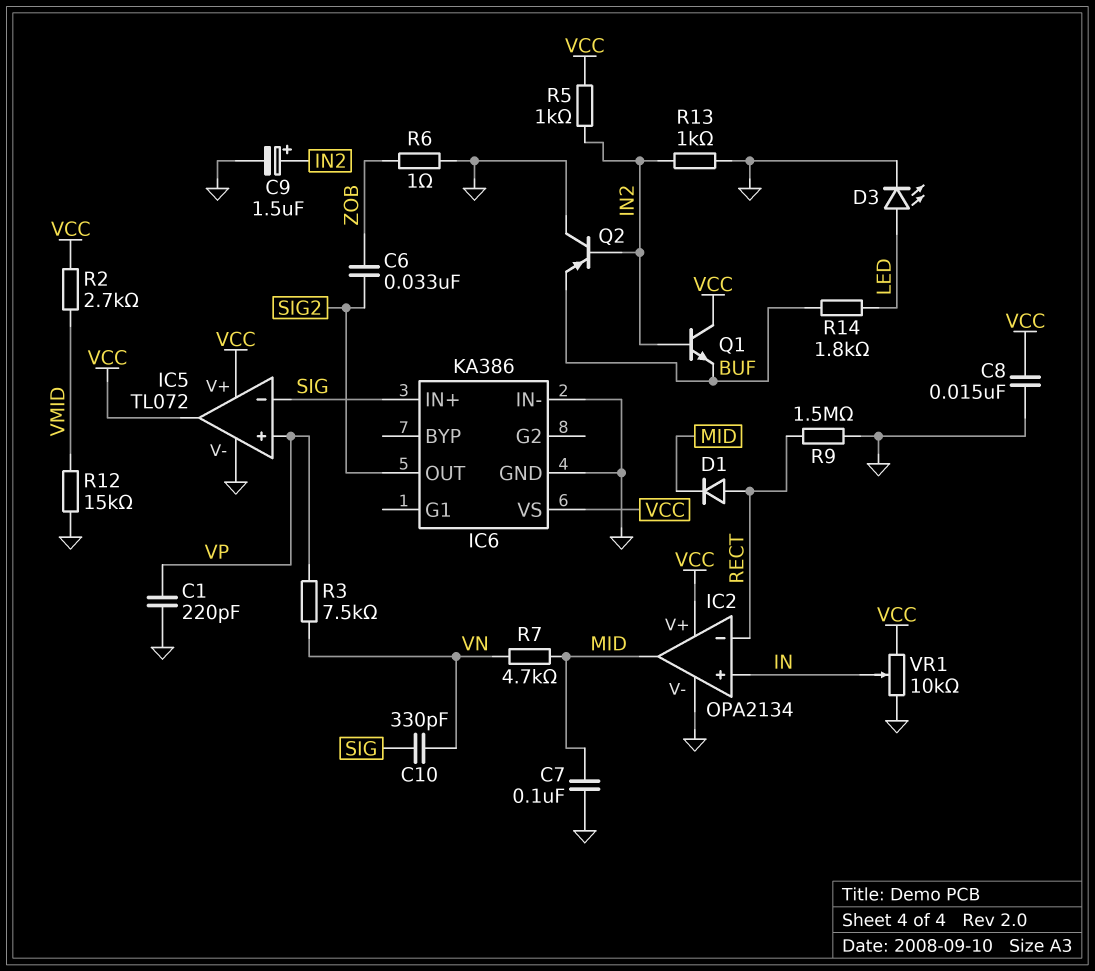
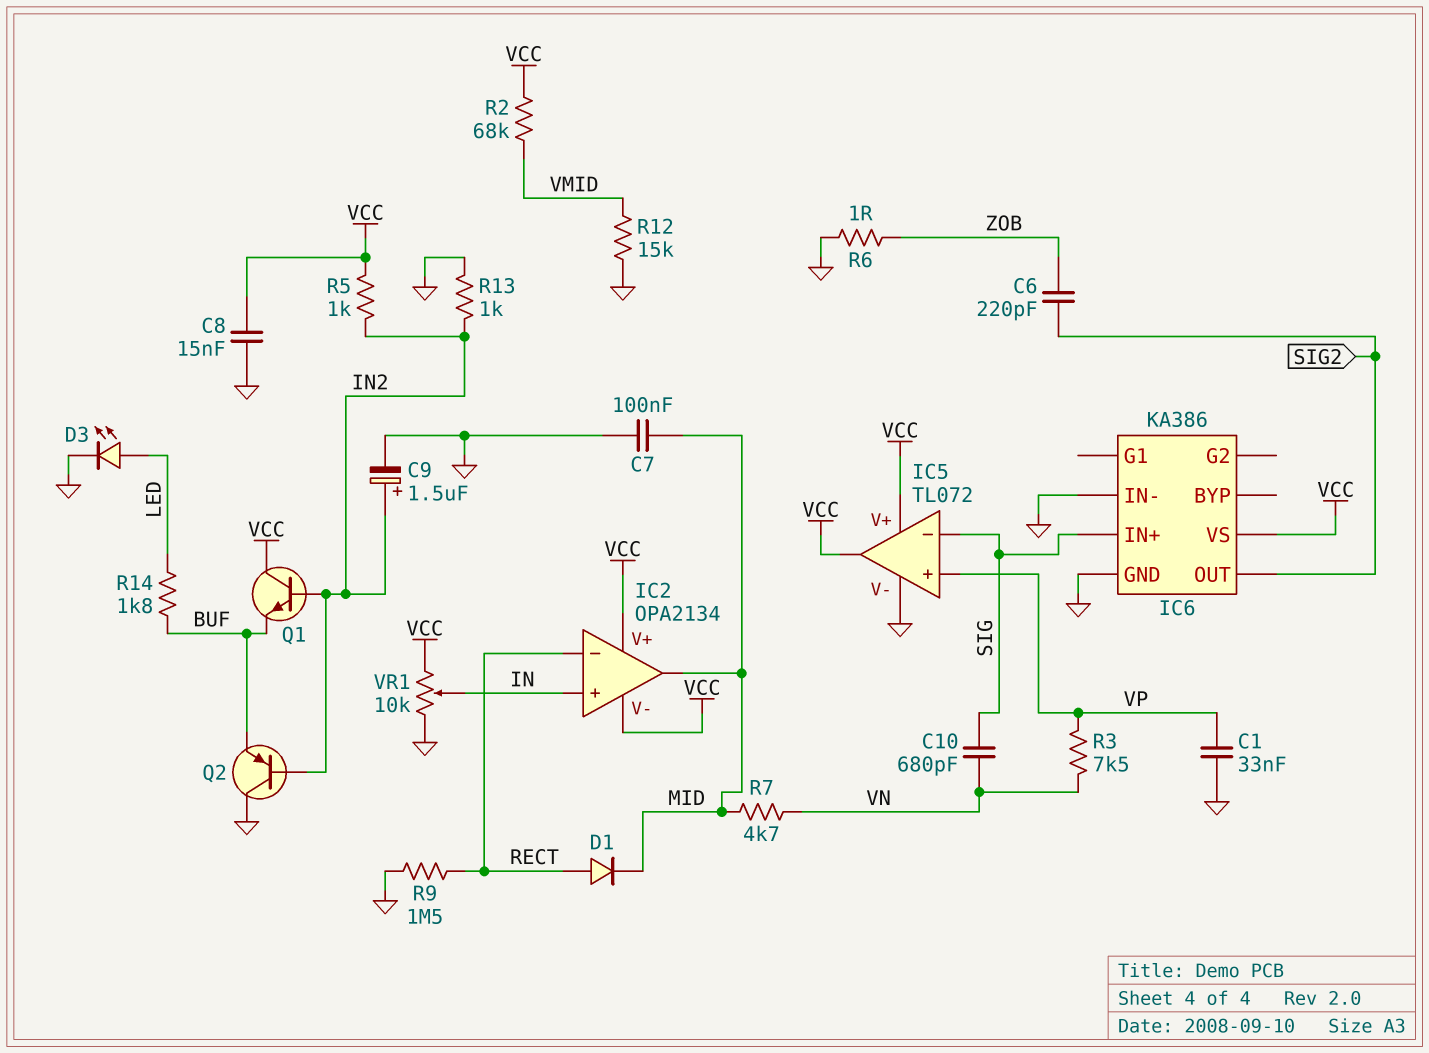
C1: 220pF (GND, VP) -> 33nF (GND, VP)
C6: 33nF (SIG2, ZOB) -> 220pF (SIG2, ZOB)
C10: 330pF (SIG, VN) -> 680pF (SIG, VN)
IC2 pin V-: GND -> VCC
R2: 2.7k (VCC, VMID) -> 68k (VCC, VMID)

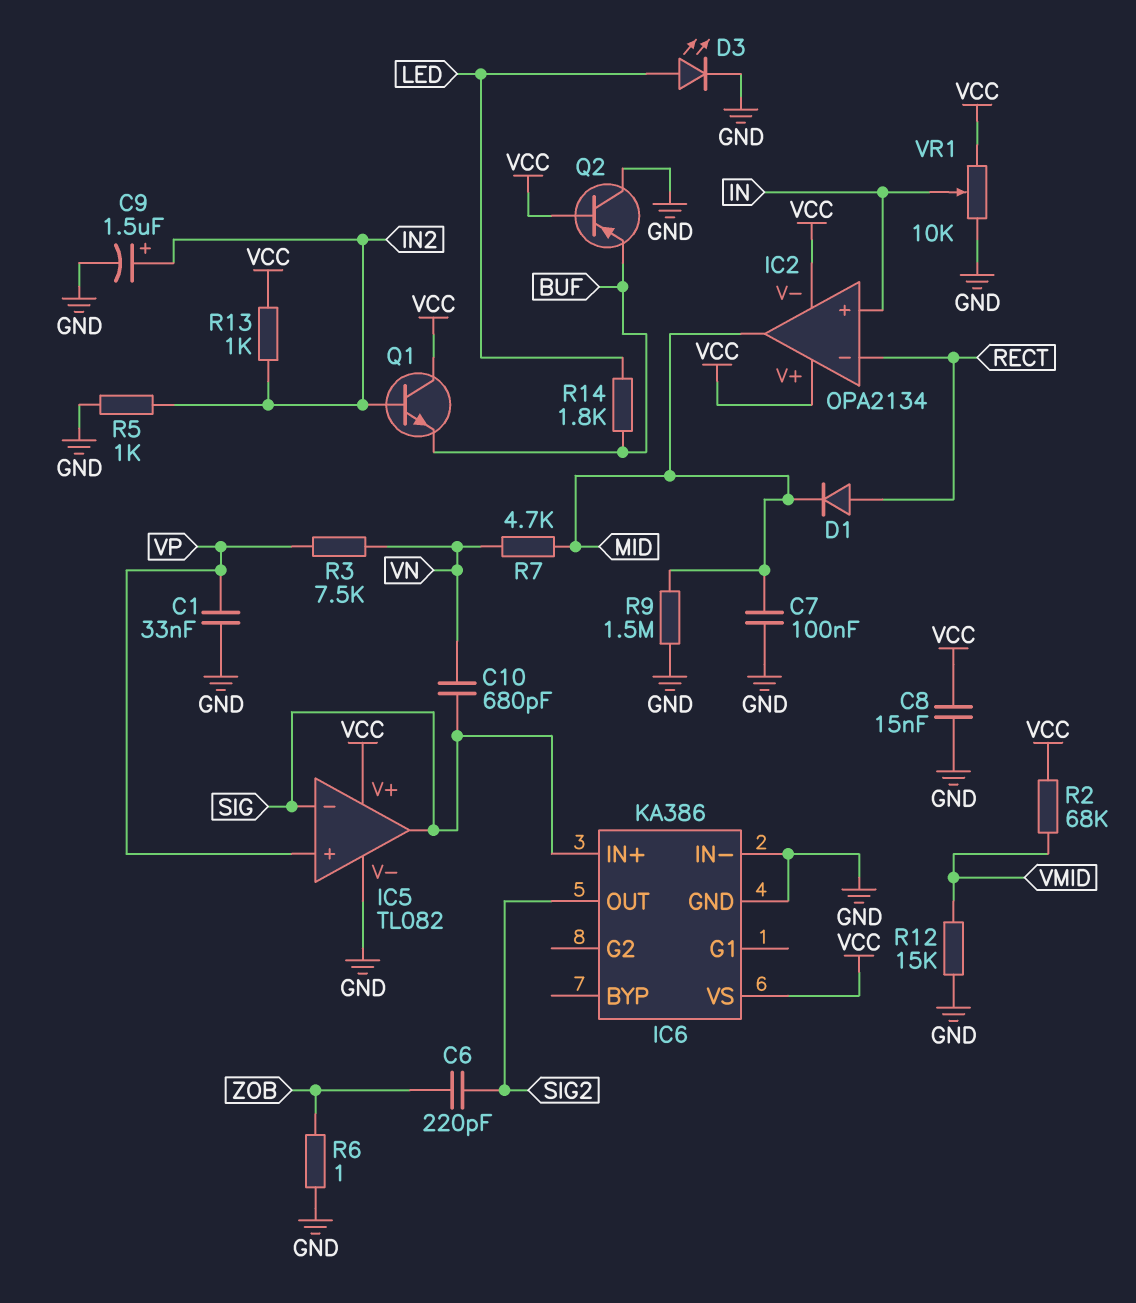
IC5: TL072 -> TL082
IC5 pin out: VCC -> SIG
Q2: PNP (B IN2, C GND, E BUF) -> PNP (B VCC, C GND, E BUF)
R5: 1k (IN2, VCC) -> 1k (GND, IN2)
R9: 1.5M (GND, RECT) -> 1.5M (GND, MID)
R13: 1k (GND, IN2) -> 1k (IN2, VCC)

